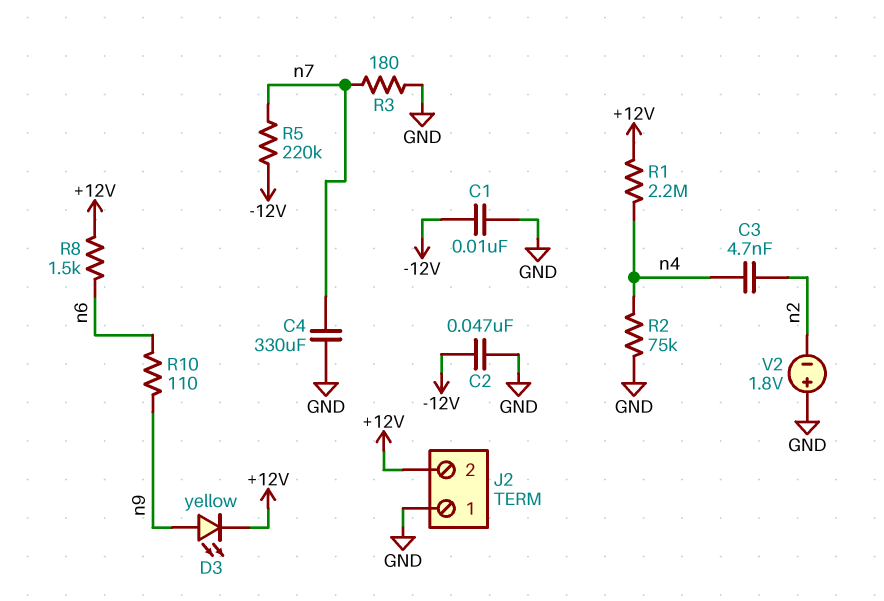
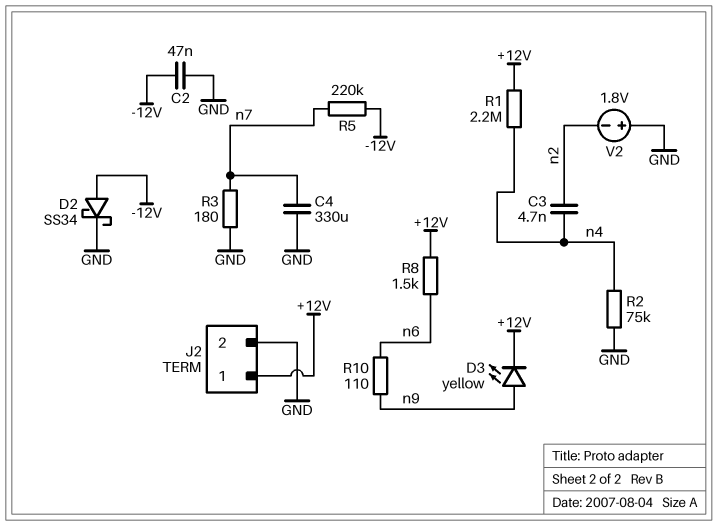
C1: 10nF (-12V, GND) -> none
D2: none -> schottky SS34 (A -12V, K GND)
J2 pin 1: GND -> +12V
J2 pin 2: +12V -> GND

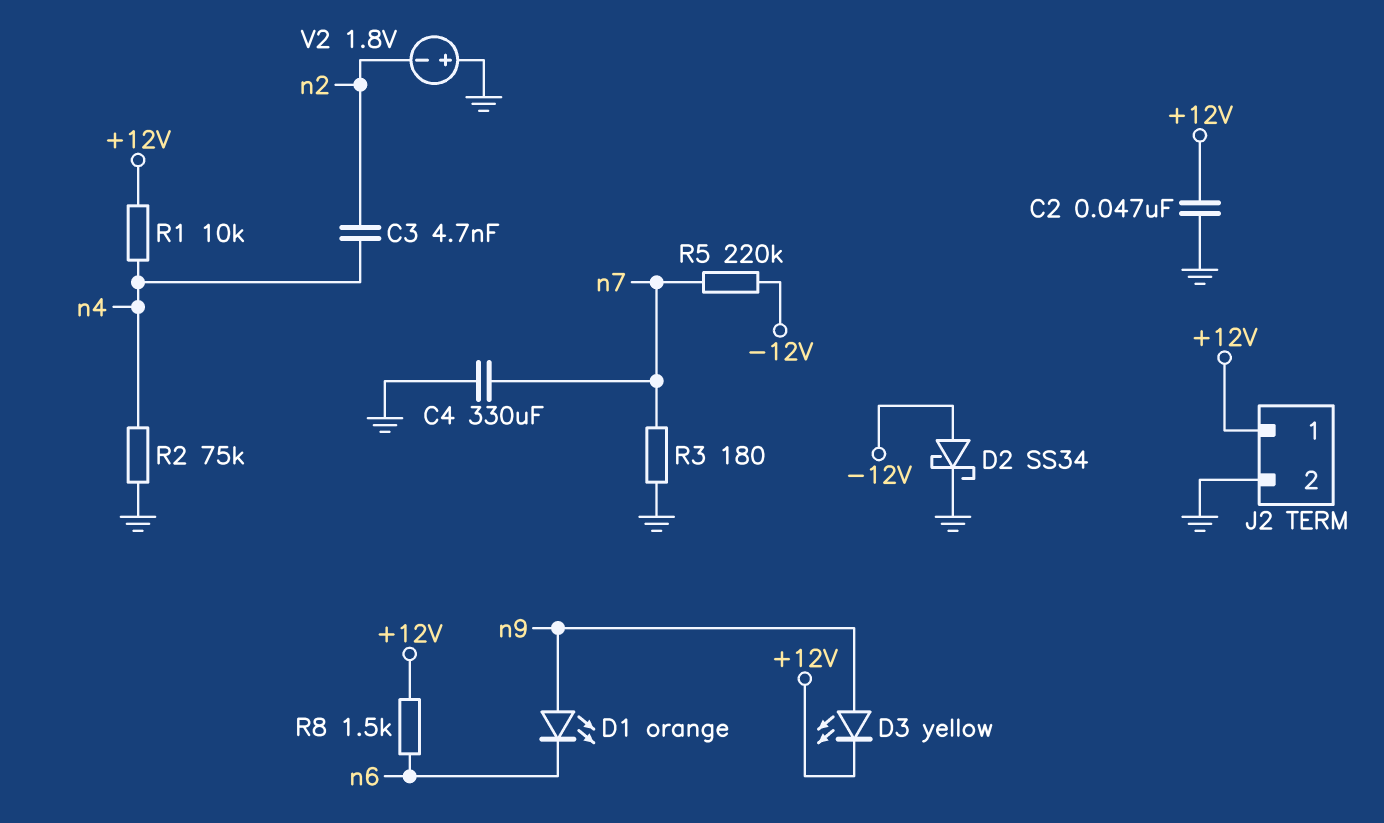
C2: 47nF (-12V, GND) -> 47nF (+12V, GND)
D1: none -> LED orange (A n9, K n6)
R1: 2.2M (+12V, n4) -> 10k (+12V, n4)
R10: 110 (n6, n9) -> none

